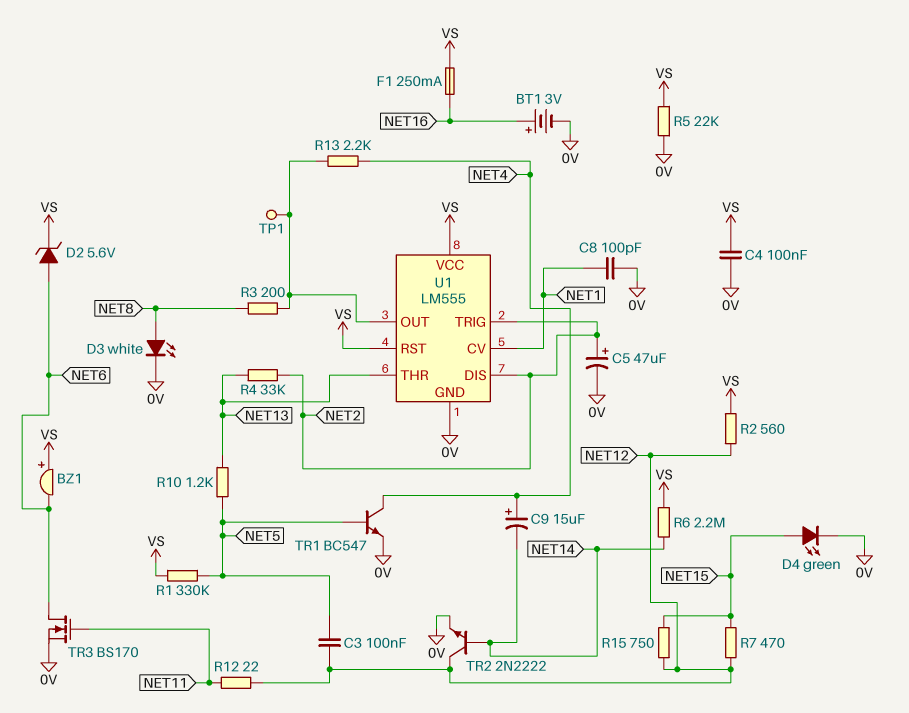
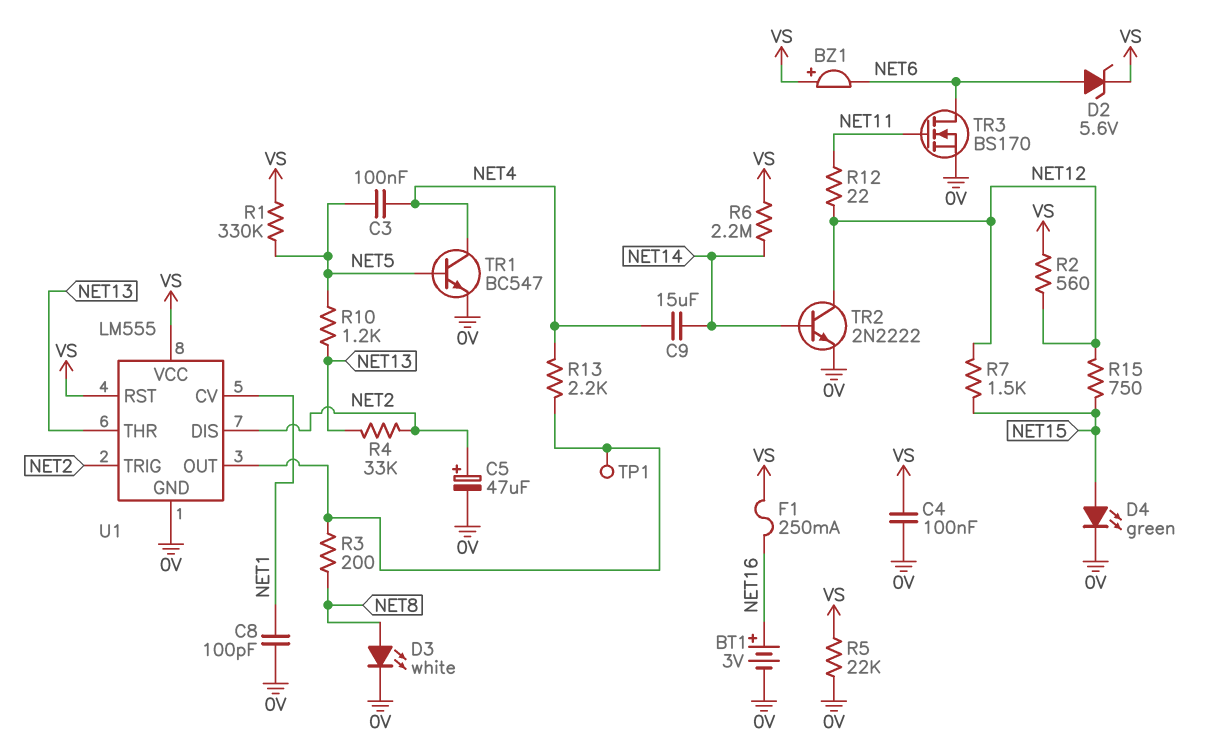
C3: 100nF (NET5, NET12) -> 100nF (NET4, NET5)
C9: 15uF (plus NET4, minus NET14) -> 15uF (NET4, NET14)
R7: 470 (NET12, NET15) -> 1.5k (NET12, NET15)

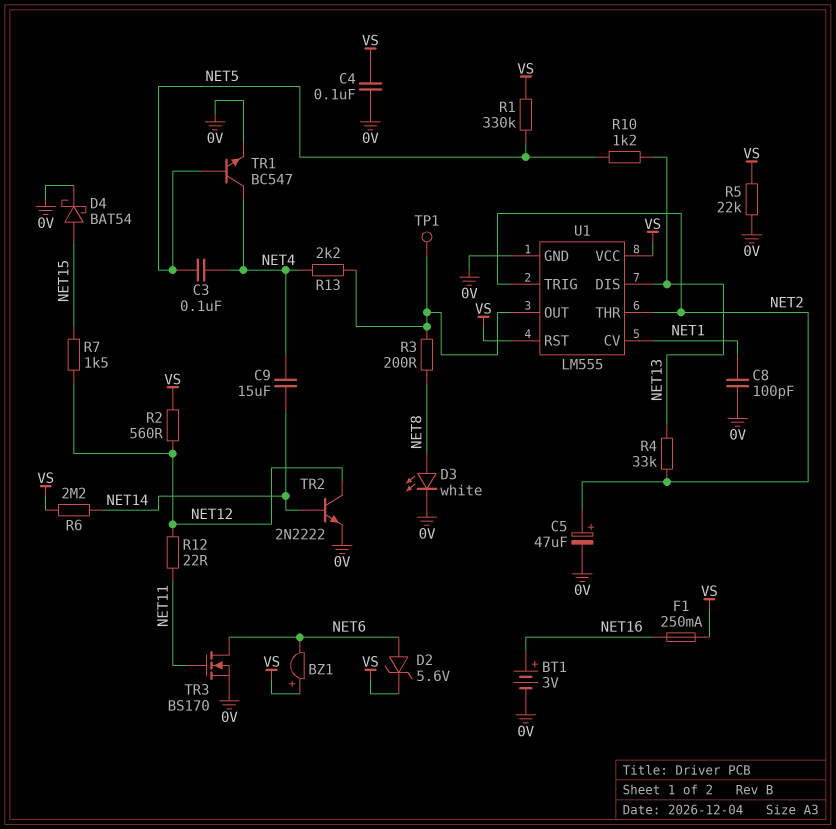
D4: LED green (A NET15, K 0V) -> schottky BAT54 (A NET15, K 0V)
R15: 750 (NET12, NET15) -> none
U1 pin DIS: NET2 -> NET13
U1 pin THR: NET13 -> NET2

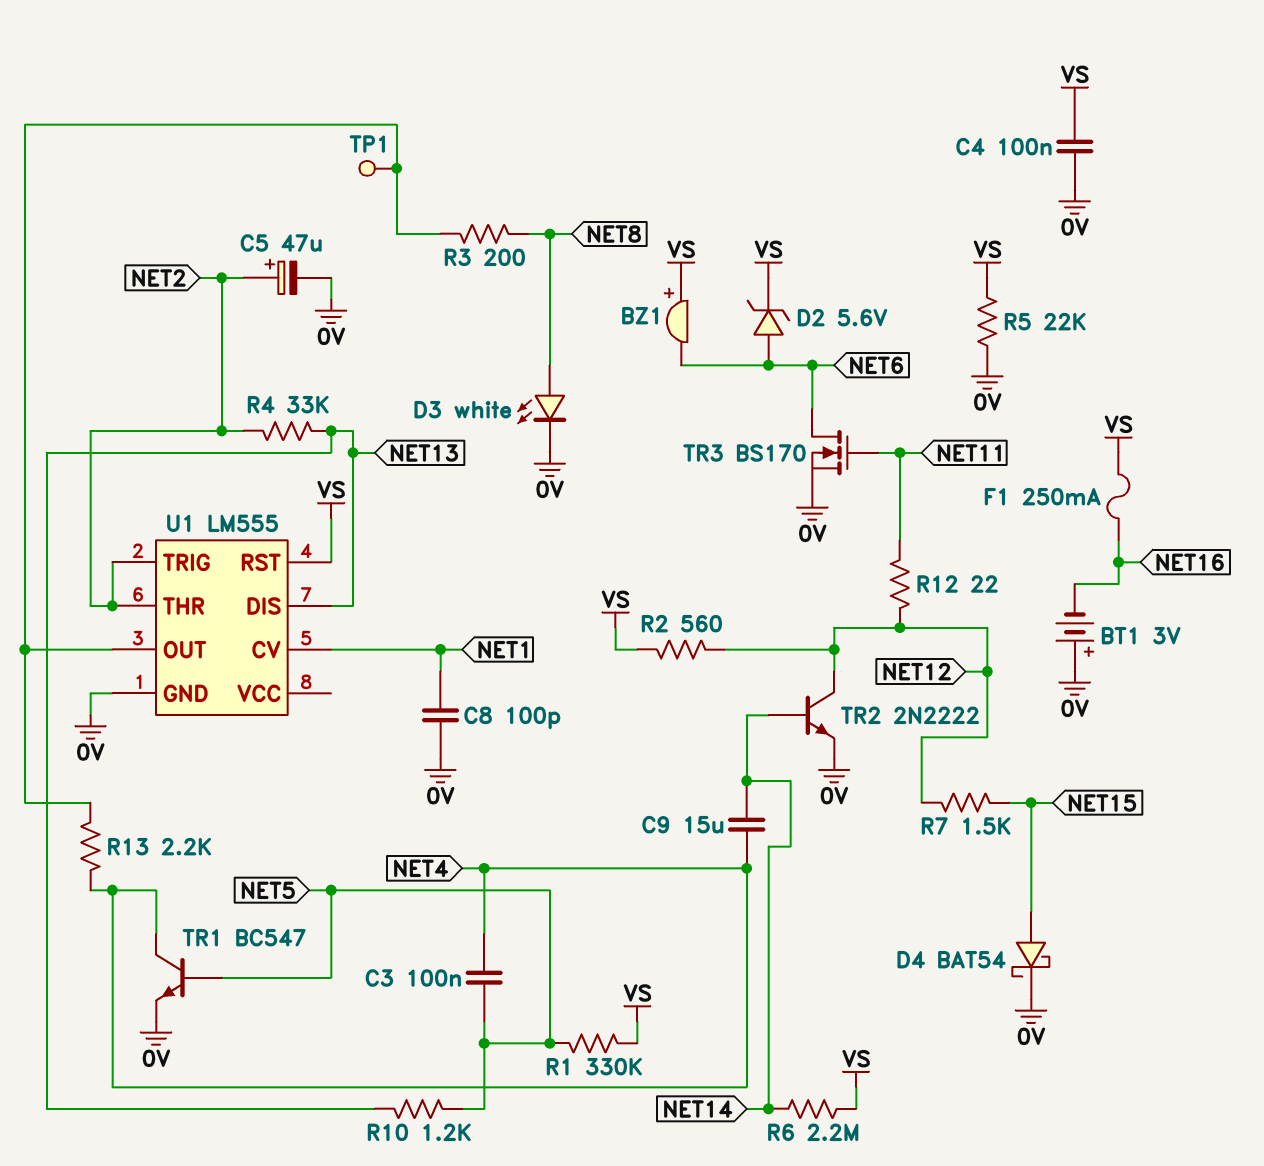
BT1: 3V (plus NET16, minus 0V) -> 3V (plus 0V, minus NET16)
U1 pin VCC: VS -> none

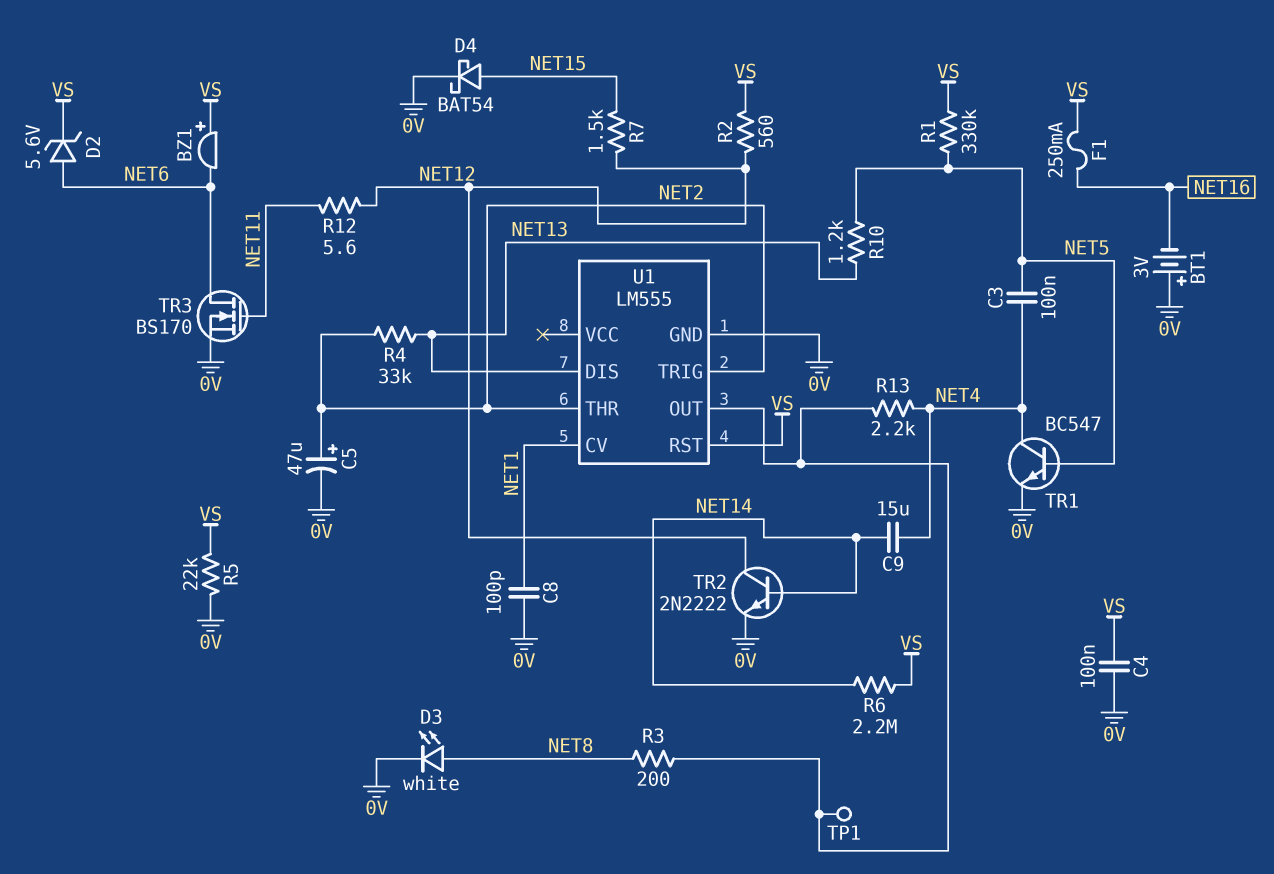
R12: 22 (NET11, NET12) -> 5.6 (NET11, NET12)

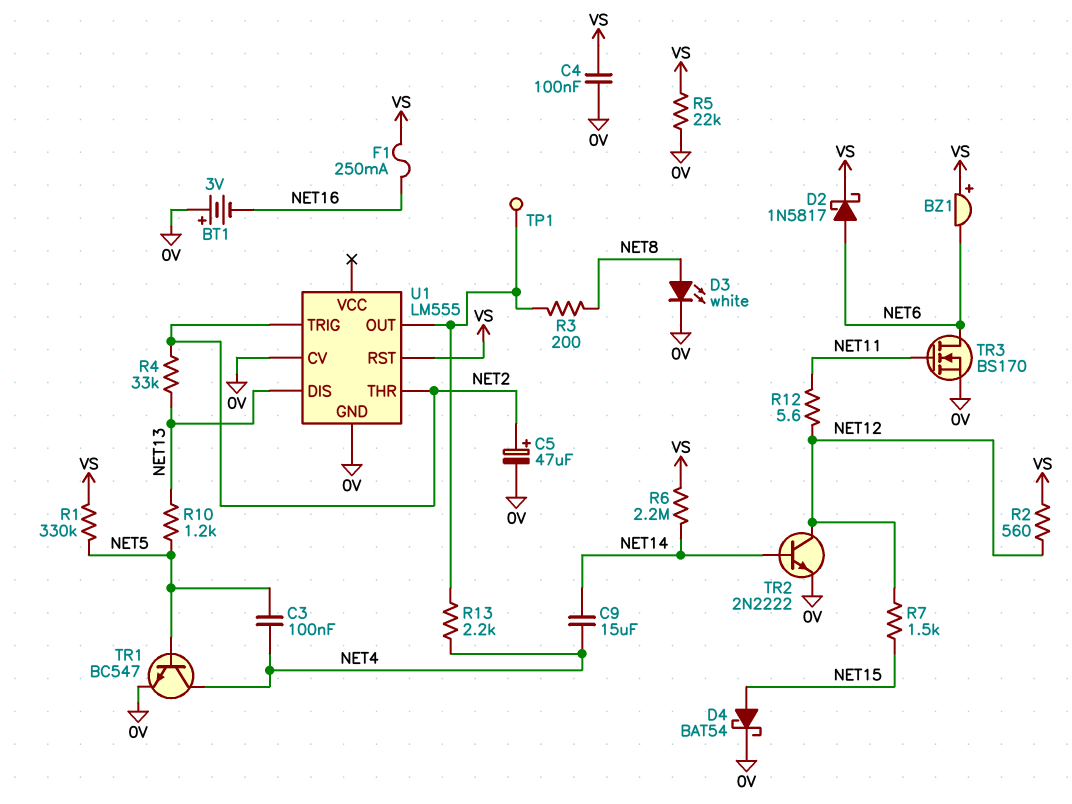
C8: 100pF (0V, NET1) -> none
D2: zener 5.6V (A NET6, K VS) -> schottky 1N5817 (A NET6, K VS)
U1 pin CV: NET1 -> 0V

